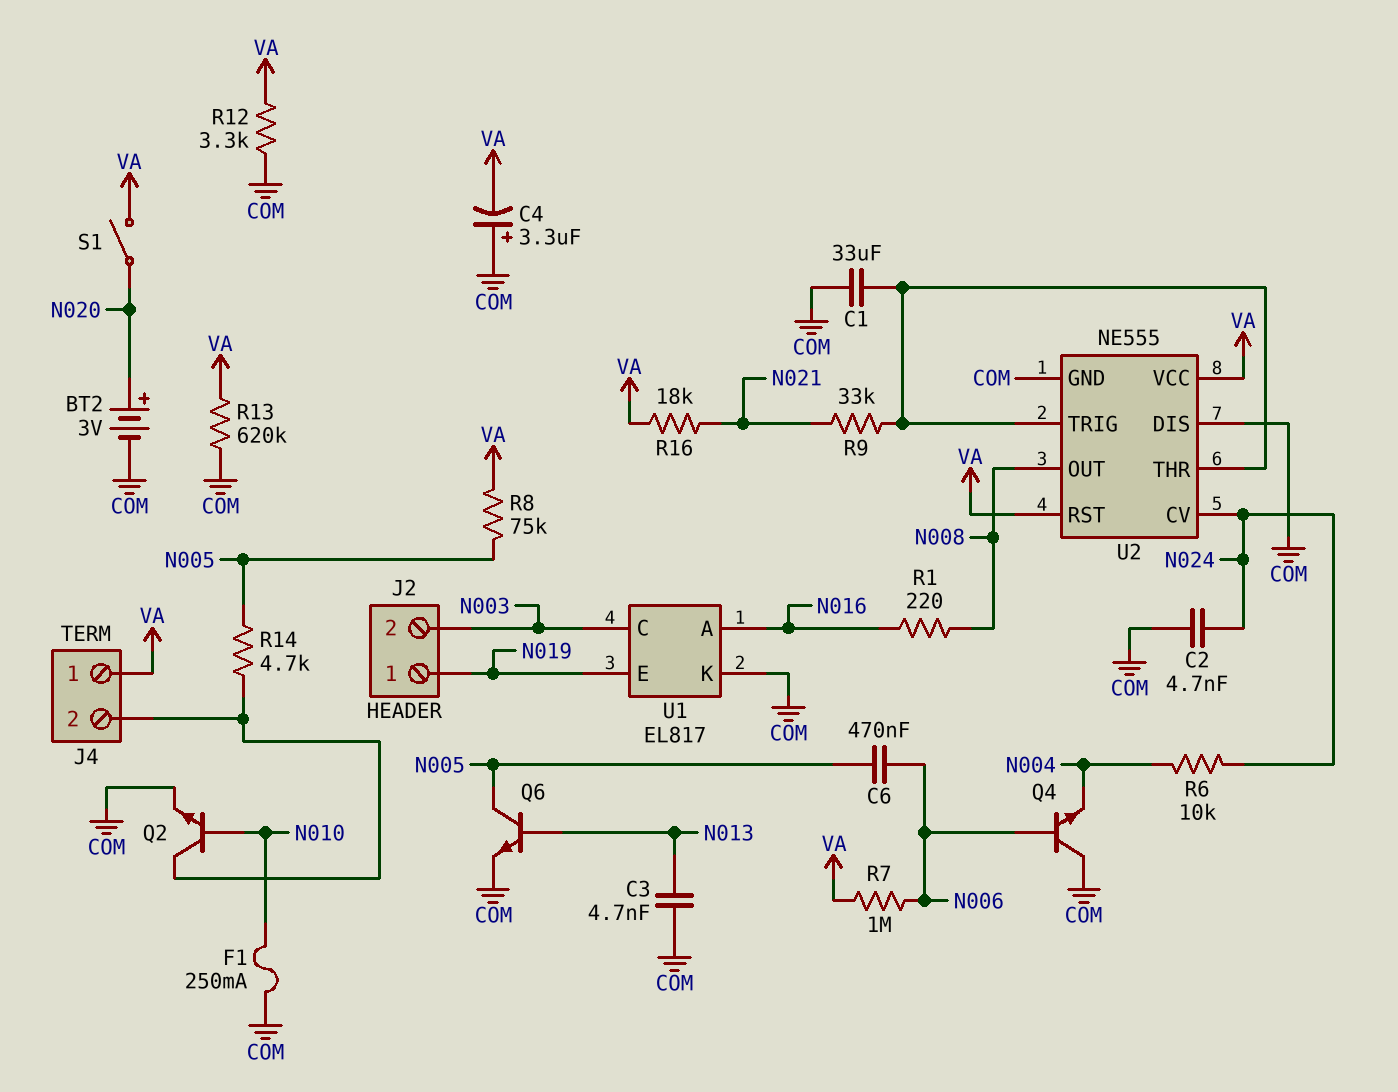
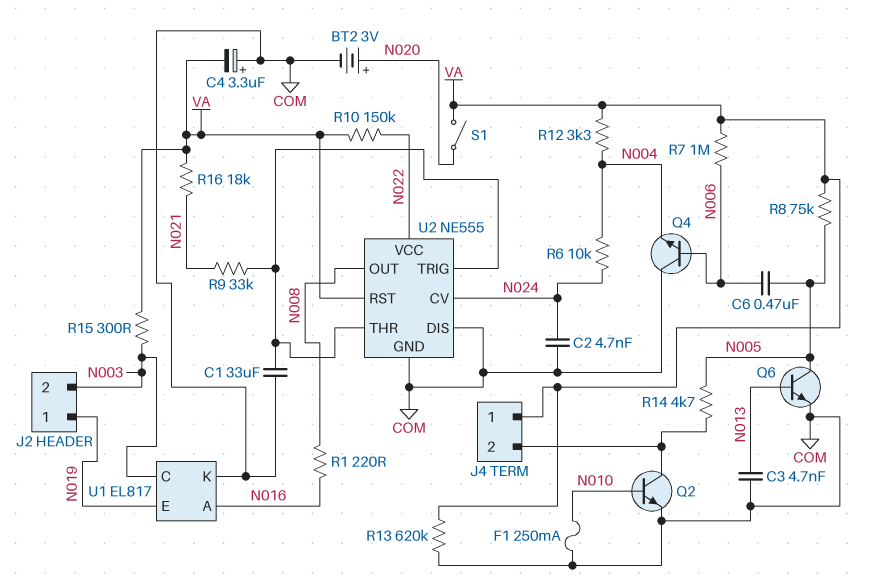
R10: none -> 150k (N022, VA)
R12: 3.3k (COM, VA) -> 3.3k (N004, VA)
R15: none -> 300 (N003, VA)
U2 pin VCC: VA -> N022

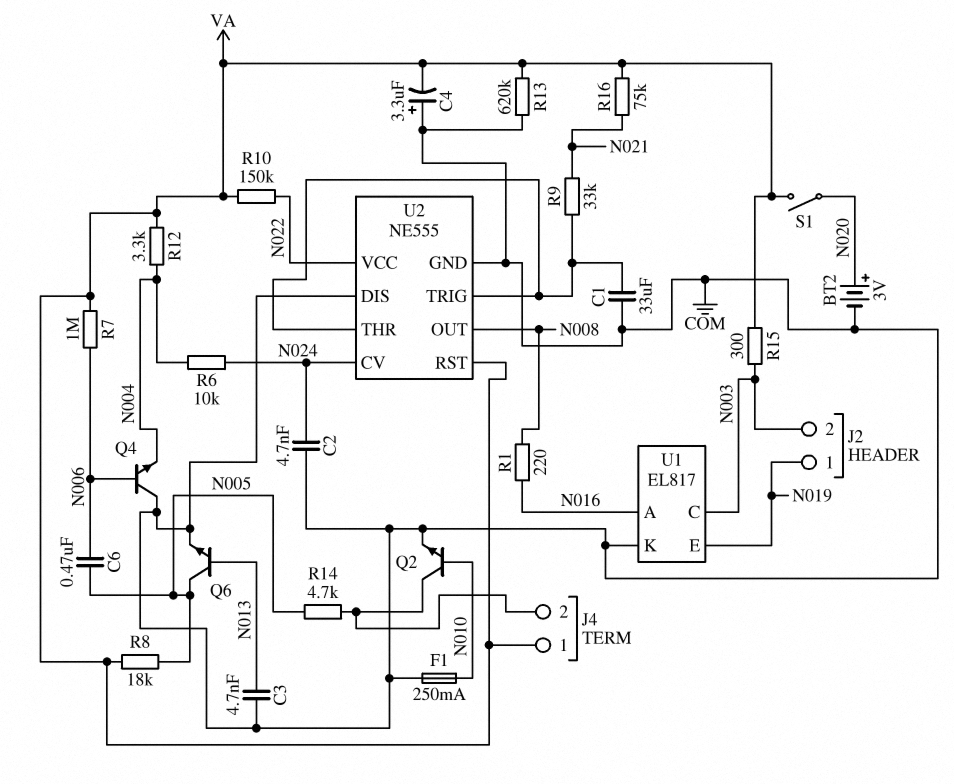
R8: 75k (N005, VA) -> 18k (N005, VA)
R16: 18k (N021, VA) -> 75k (N021, VA)

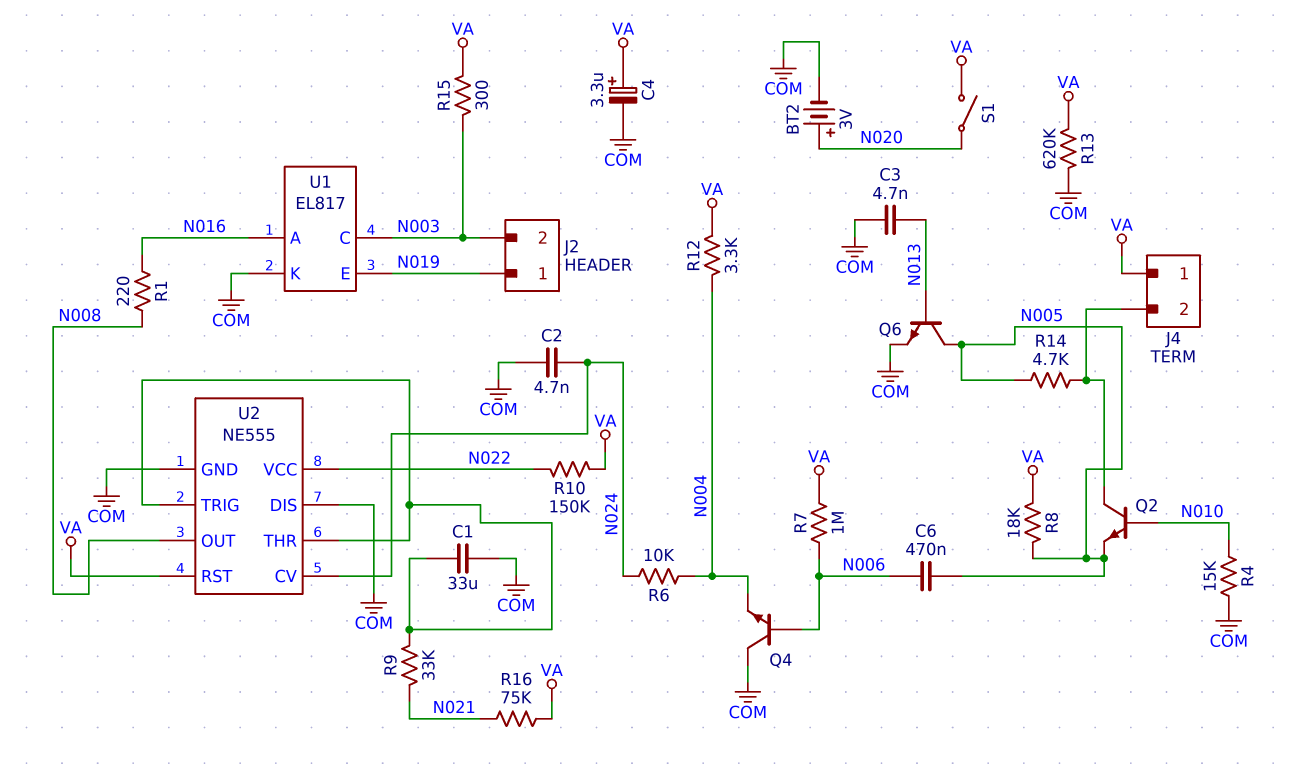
C4: 3.3uF (plus COM, minus VA) -> 3.3uF (plus VA, minus COM)
F1: 250mA (COM, N010) -> none
Q2: NPN (B N010, C J4/2, E COM) -> NPN (B N010, C J4/2, E N005)
R4: none -> 15k (COM, N010)

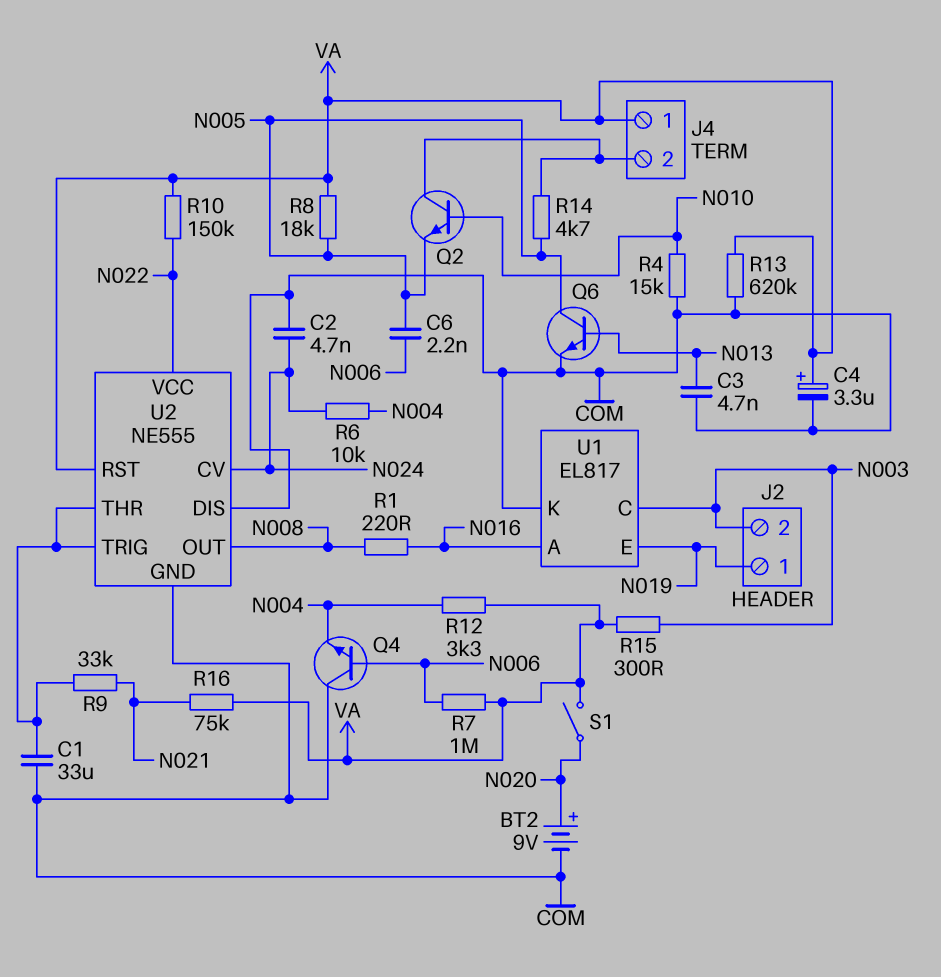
BT2: 3V (plus N020, minus COM) -> 9V (plus N020, minus COM)
C6: 470nF (N005, N006) -> 2.2nF (N005, N006)

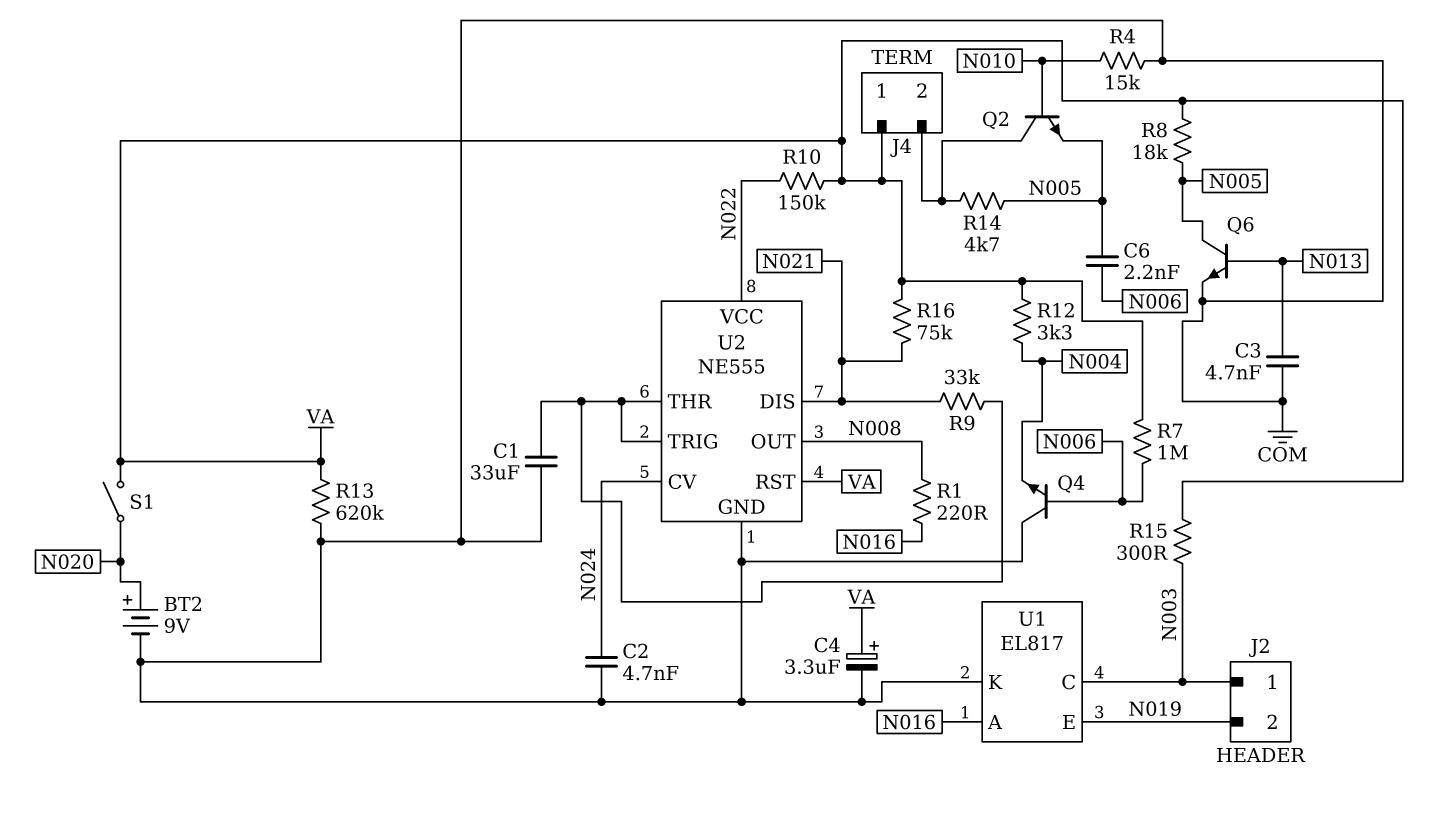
J2 pin 1: N019 -> N003
J2 pin 2: N003 -> N019
R6: 10k (N004, N024) -> none
U2 pin DIS: COM -> N021

